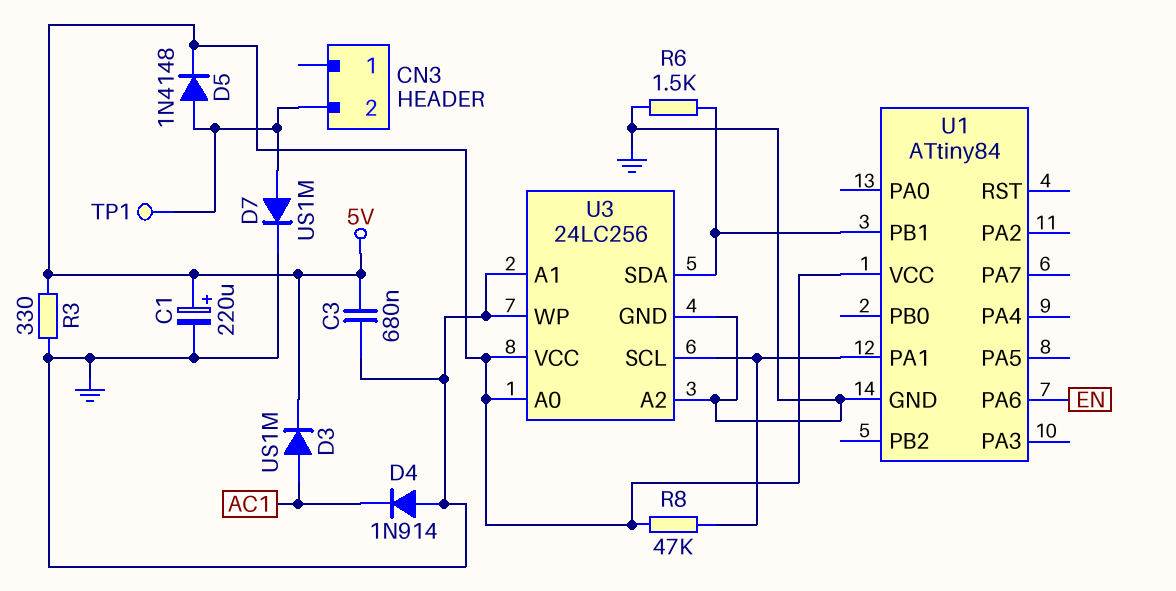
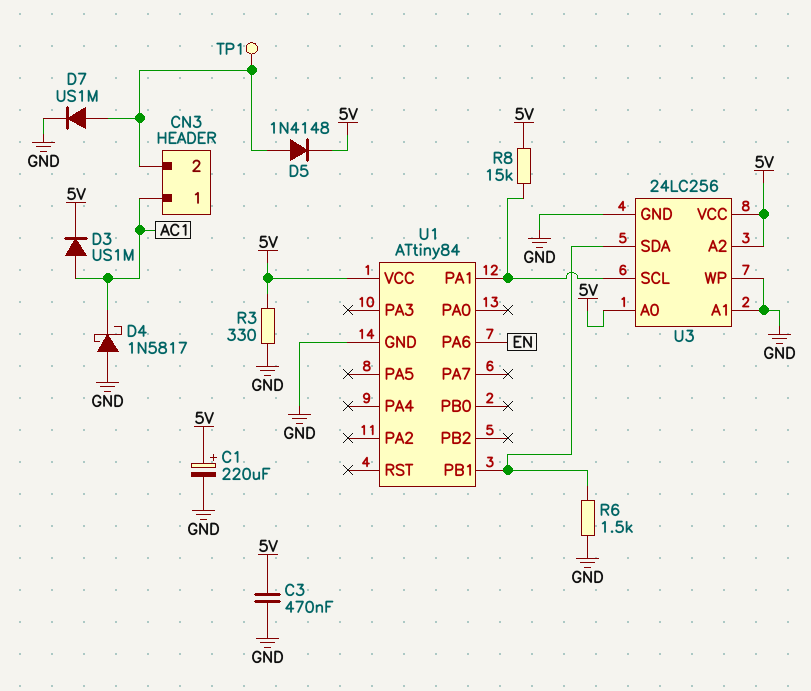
C3: 680nF (5V, GND) -> 470nF (5V, GND)
CN3 pin 1: none -> AC1
D4: diode 1N914 (A GND, K AC1) -> schottky 1N5817 (A GND, K AC1)
R8: 47k (5V, U1/PA1) -> 15k (5V, U1/PA1)
U3 pin A2: GND -> 5V

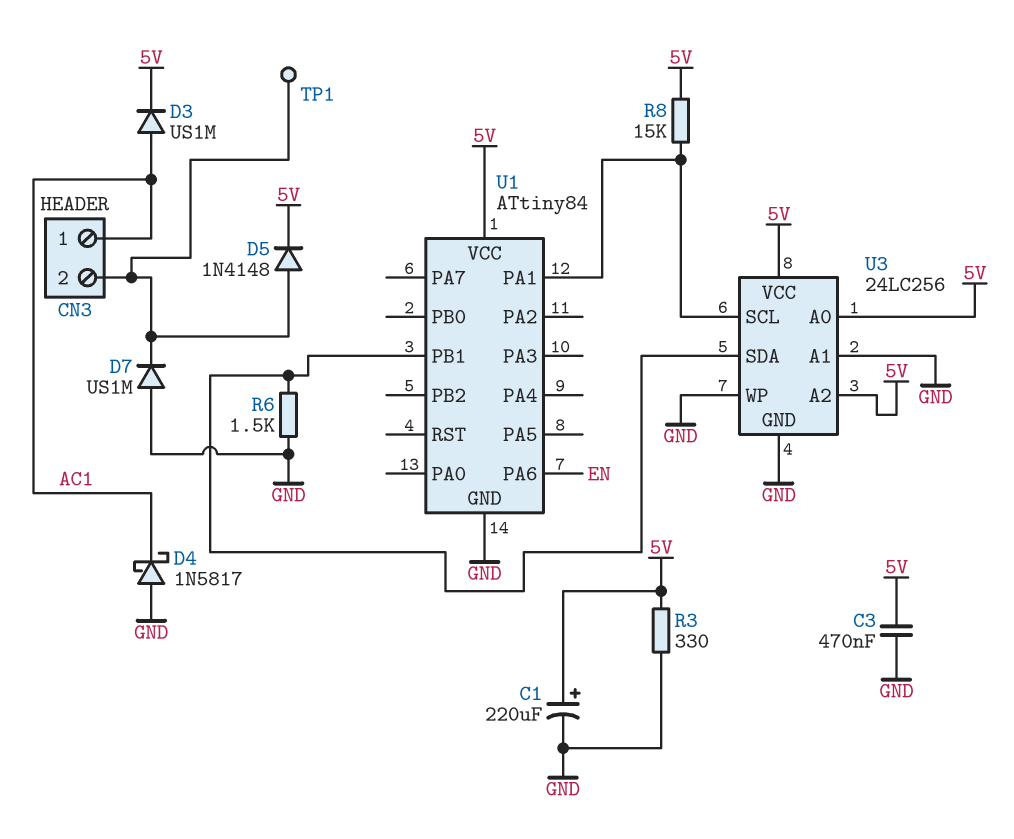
D7: diode US1M (A CN3/2, K GND) -> diode US1M (A GND, K CN3/2)

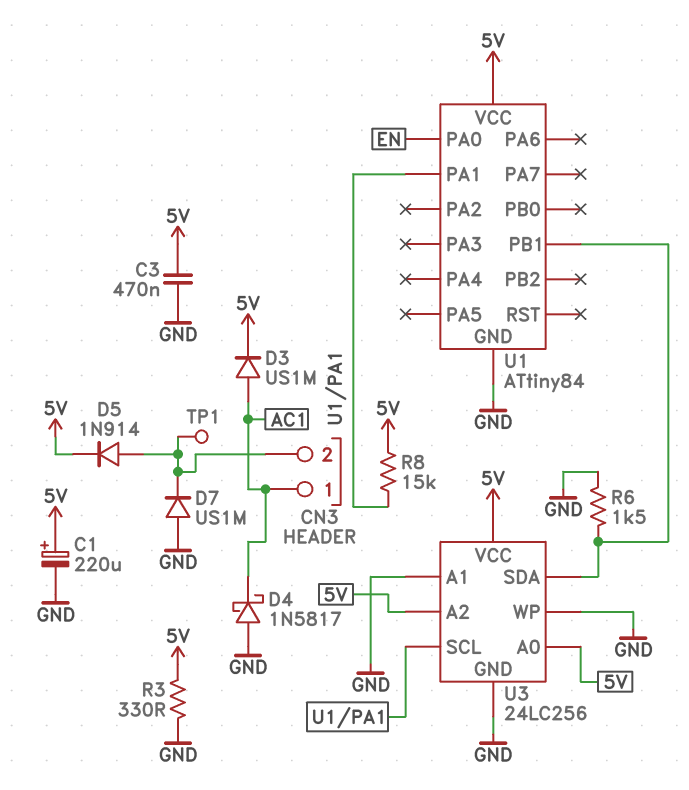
D5: diode 1N4148 (A CN3/2, K 5V) -> diode 1N914 (A CN3/2, K 5V)
U1 pin PA0: none -> EN
U1 pin PA6: EN -> none

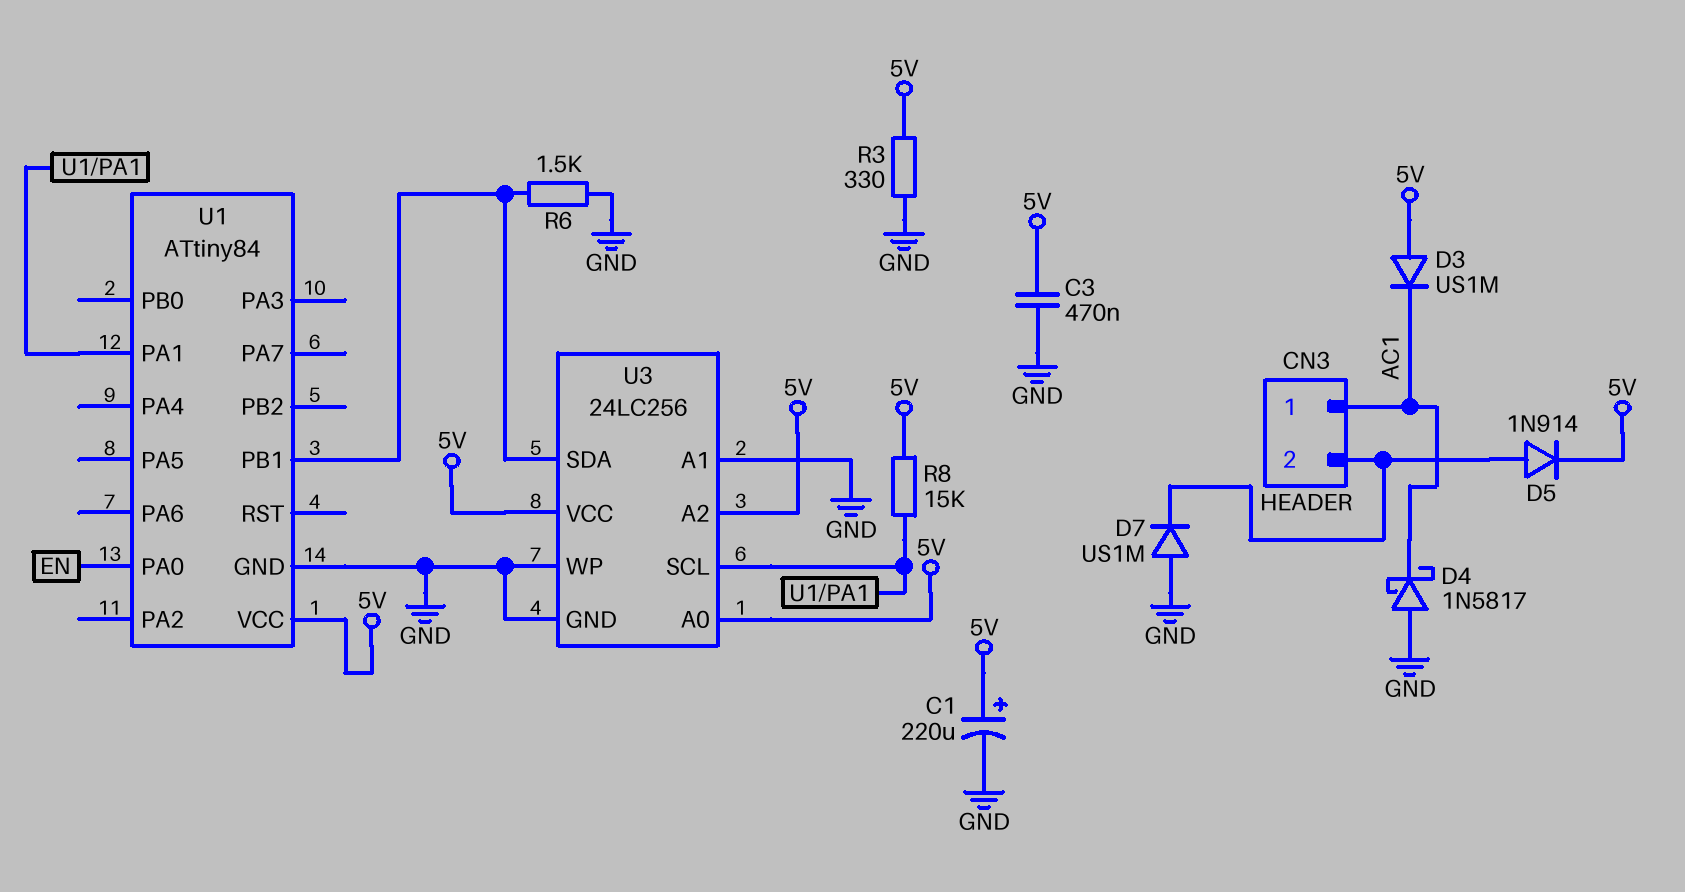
D3: diode US1M (A AC1, K 5V) -> diode US1M (A 5V, K AC1)
TP1: test point (CN3/2) -> none

